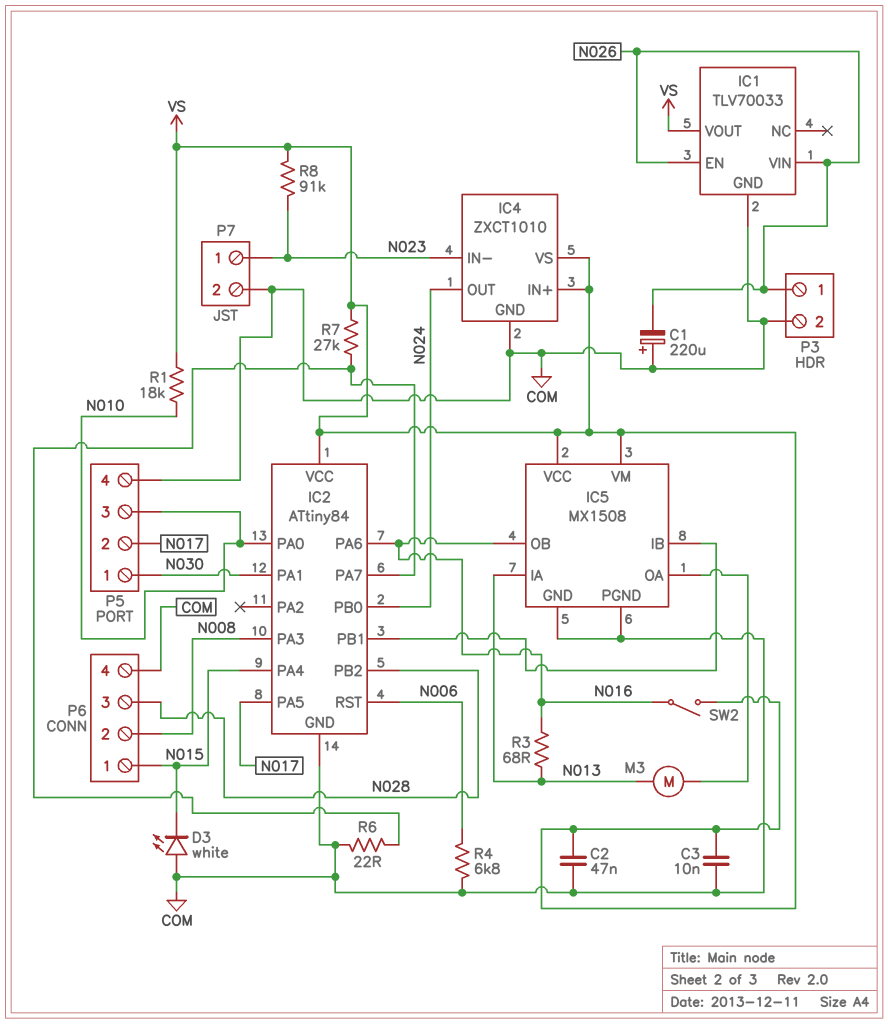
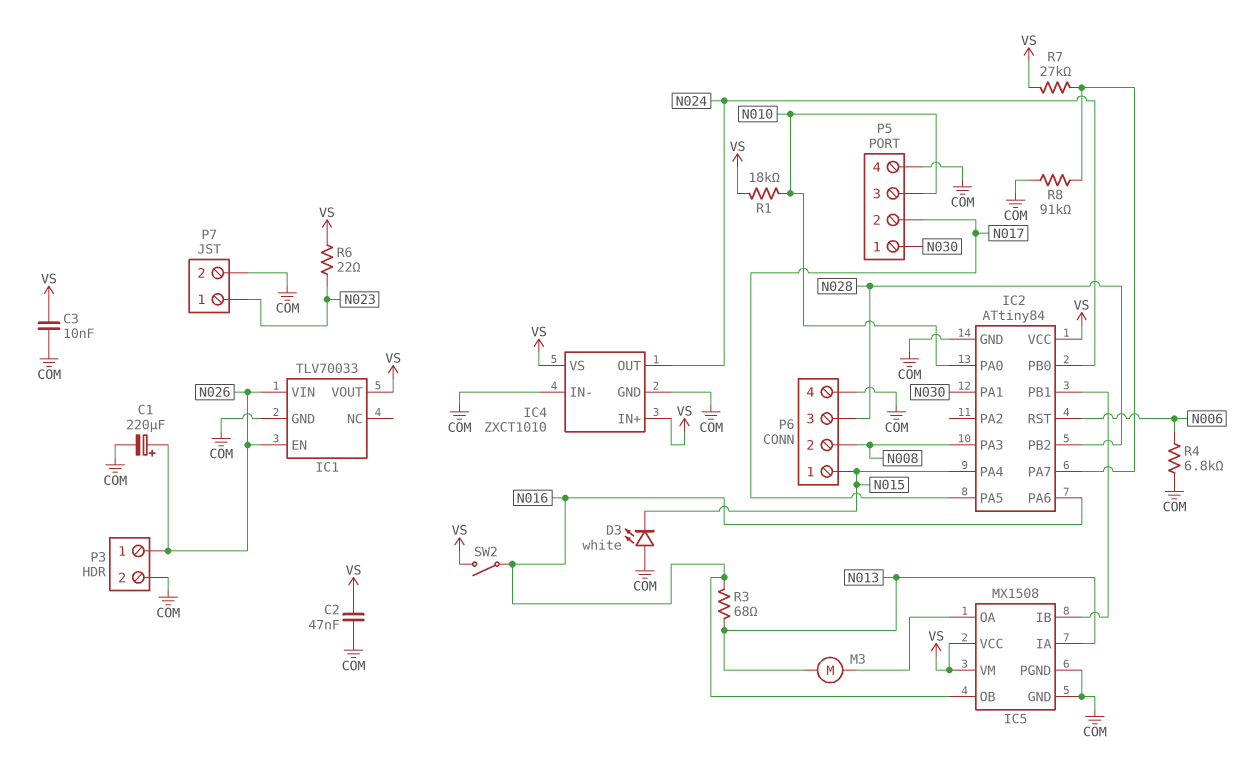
C1: 220uF (plus COM, minus N026) -> 220uF (plus N026, minus COM)
IC4 pin IN-: N023 -> COM
R6: 22 (COM, IC2/PA7) -> 22 (N023, VS)
R8: 91k (N023, VS) -> 91k (COM, IC2/PA7)

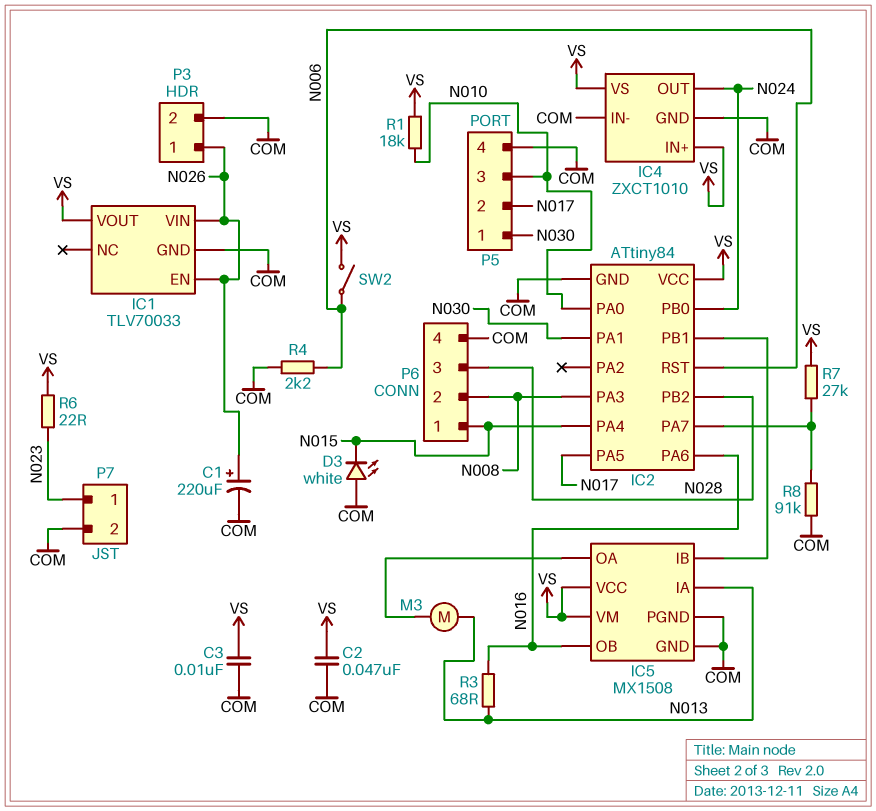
R4: 6.8k (COM, N006) -> 2.2k (COM, N006)
SW2: switch (N016, VS) -> switch (N006, VS)

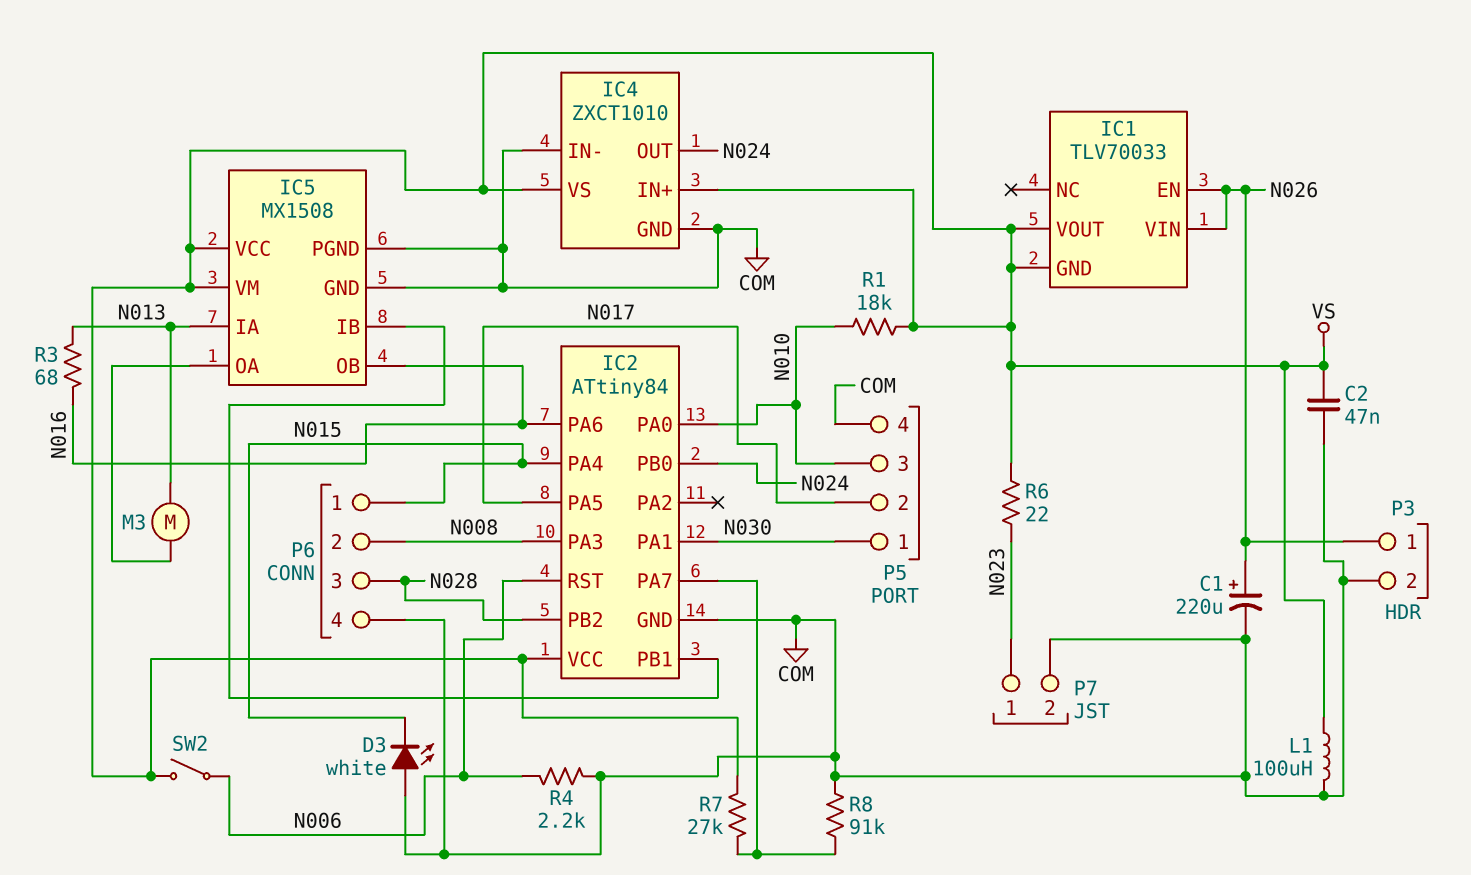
C3: 10nF (COM, VS) -> none
IC1 pin GND: COM -> VS
L1: none -> 100uH (COM, VS)

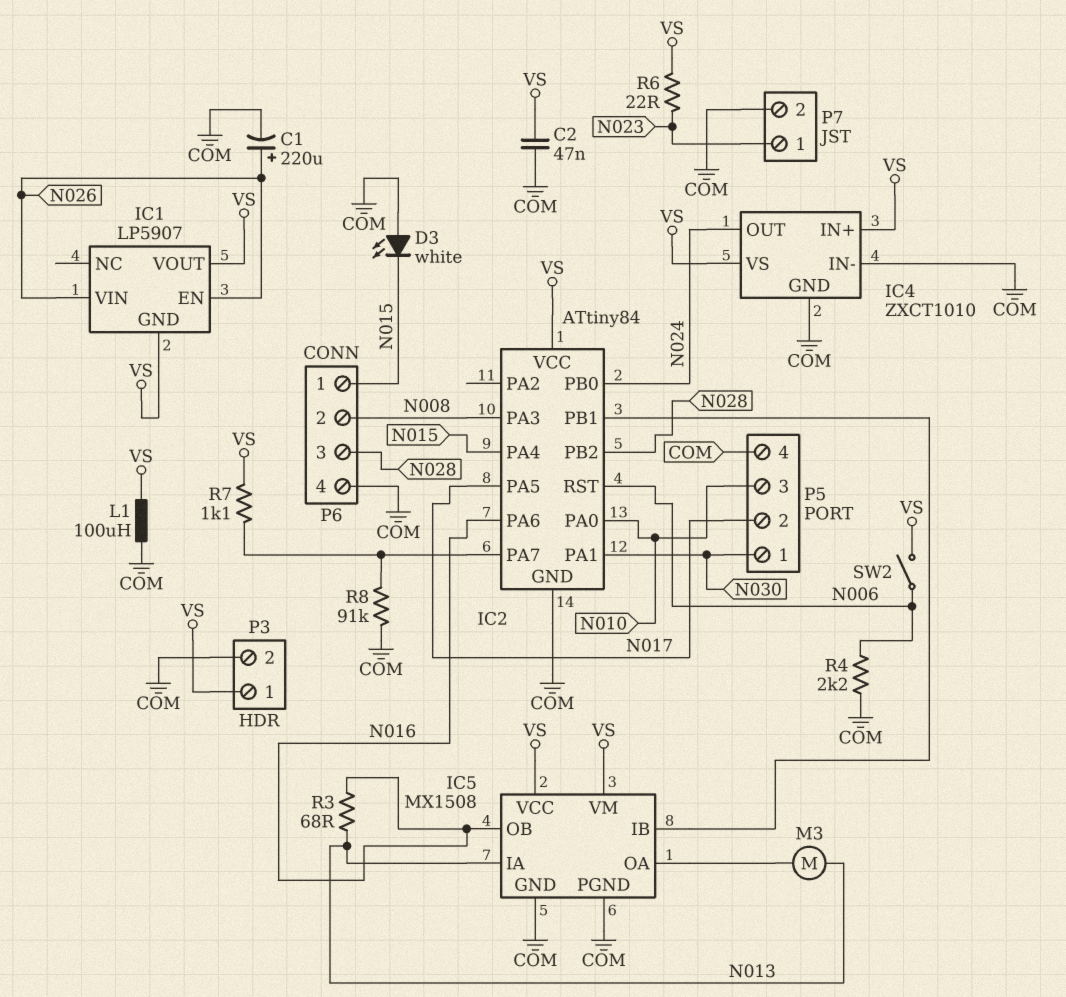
IC1: TLV70033 -> LP5907
P3 pin 1: N026 -> VS
R1: 18k (N010, VS) -> none
R7: 27k (IC2/PA7, VS) -> 1.1k (IC2/PA7, VS)

